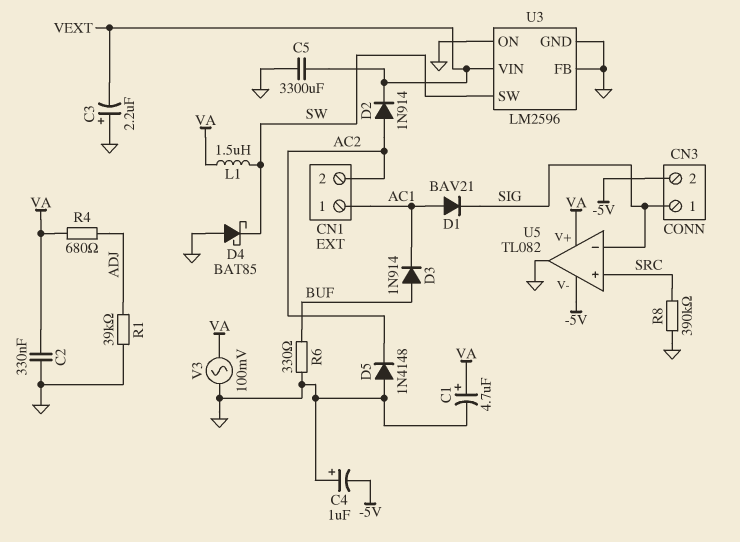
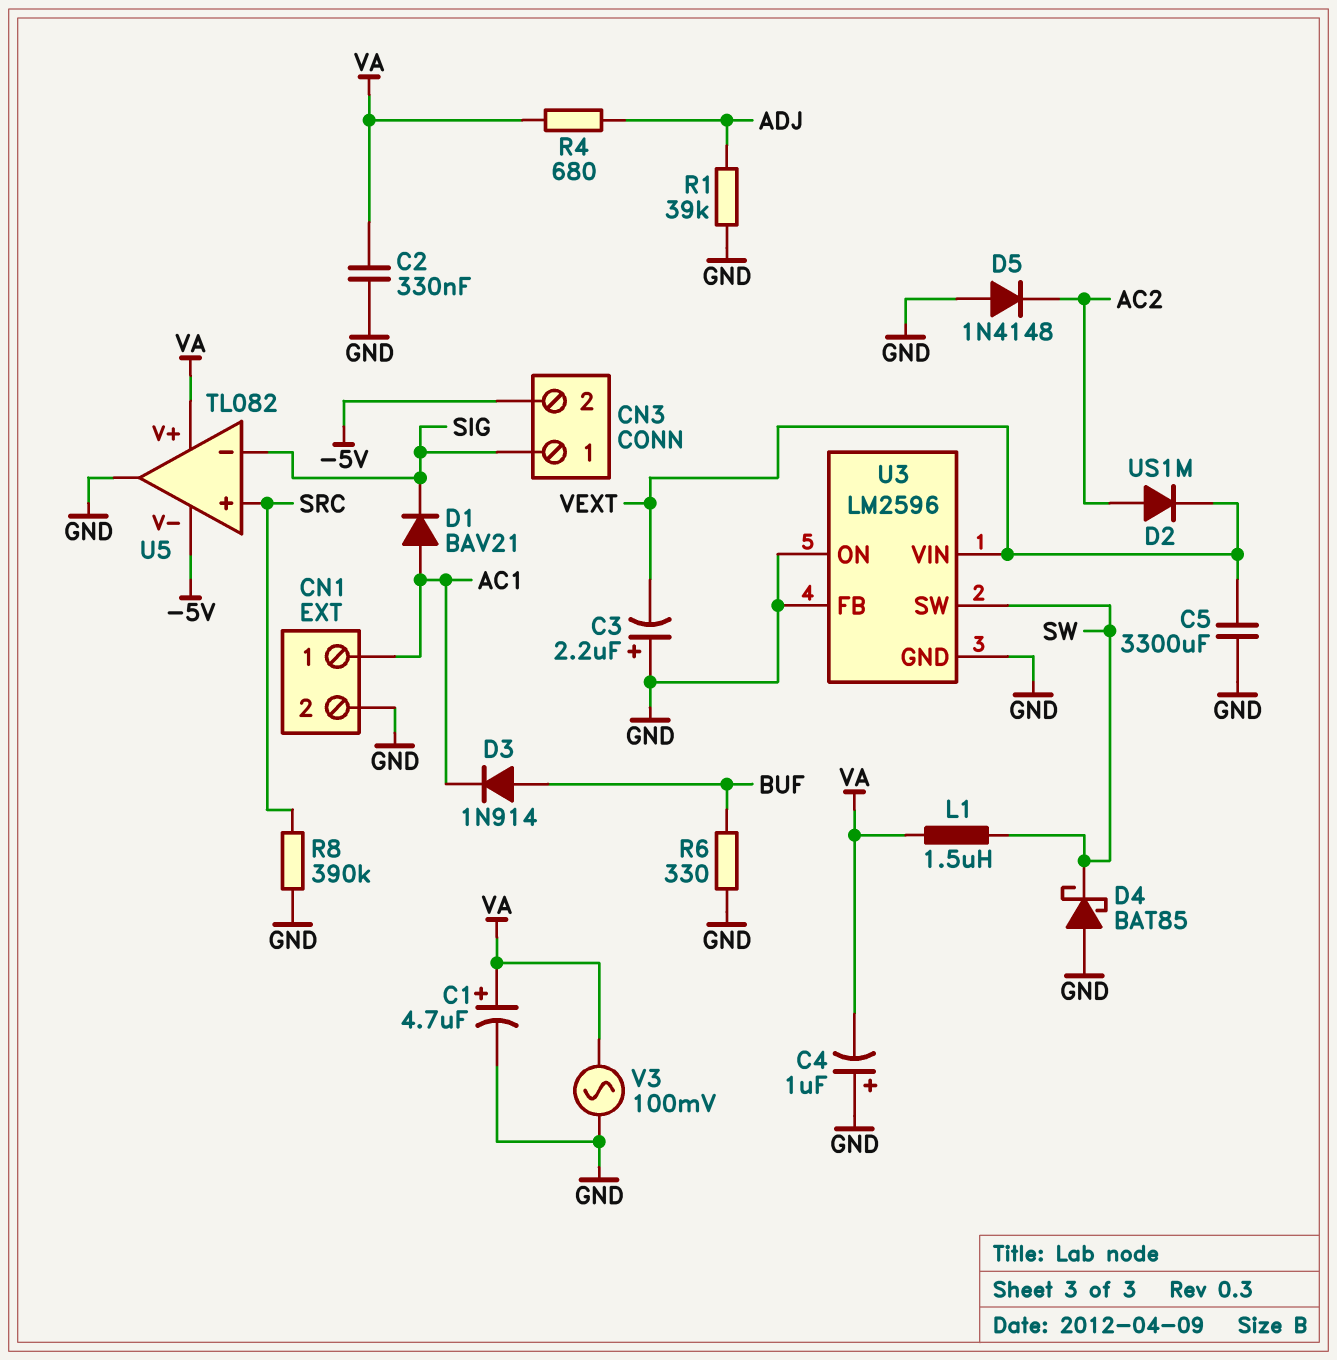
C4: 1uF (plus GND, minus -5V) -> 1uF (plus GND, minus VA)
CN1 pin 2: AC2 -> GND
D2: diode 1N914 (A AC2, K VEXT) -> diode US1M (A AC2, K VEXT)

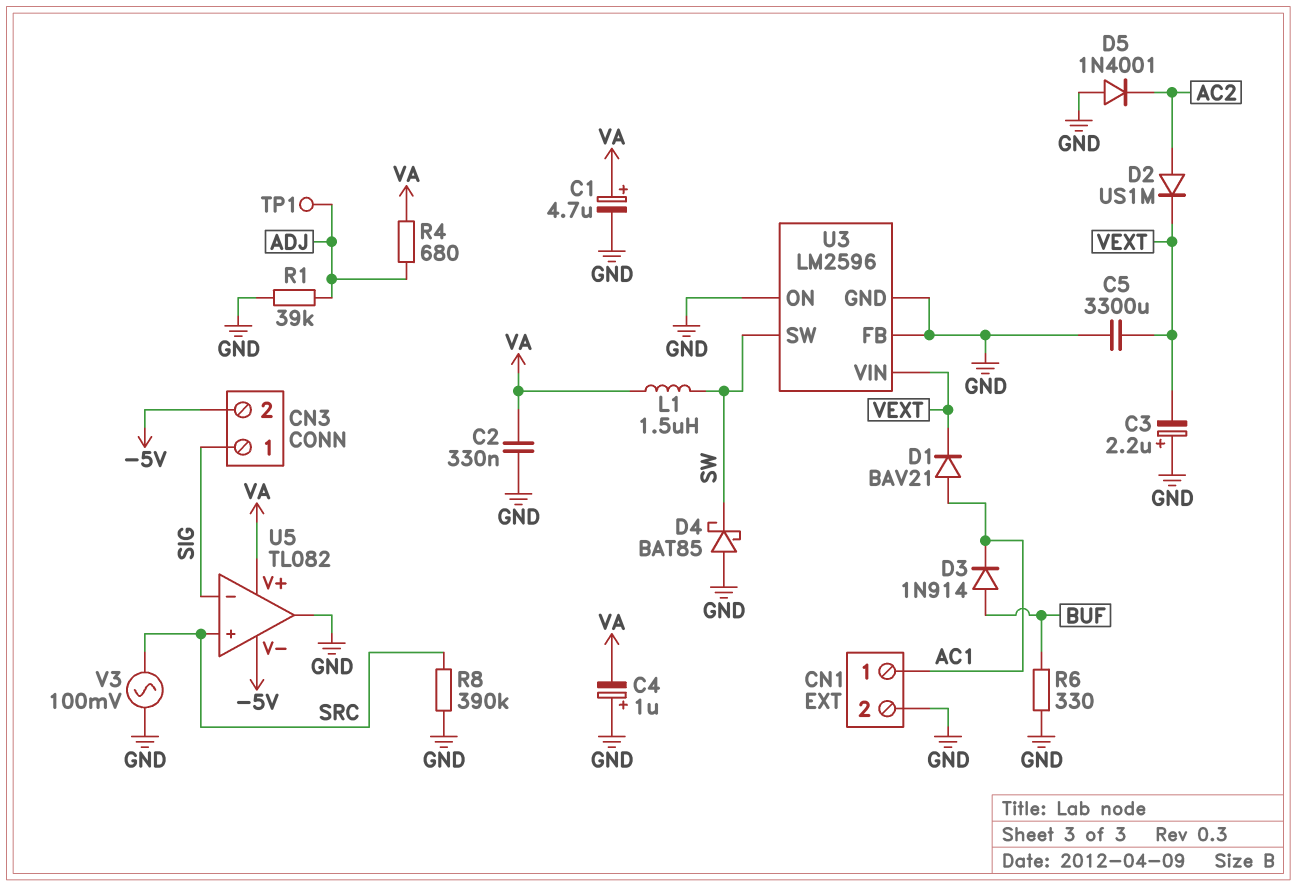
D1: diode BAV21 (A AC1, K SIG) -> diode BAV21 (A AC1, K VEXT)
D5: diode 1N4148 (A GND, K AC2) -> diode 1N4001 (A GND, K AC2)
TP1: none -> test point (ADJ)
V3: AC 100mV (GND, VA) -> AC 100mV (GND, SRC)

